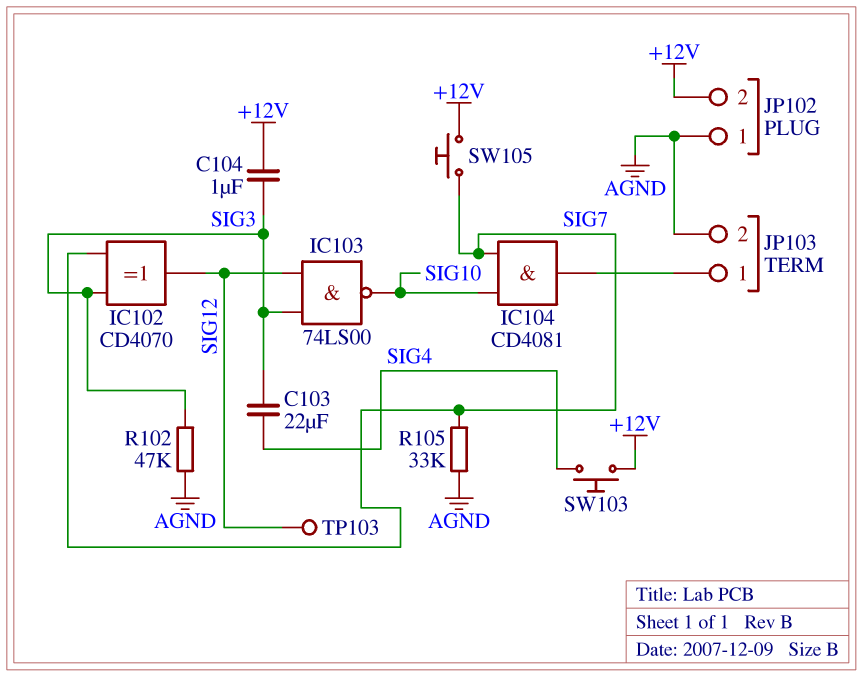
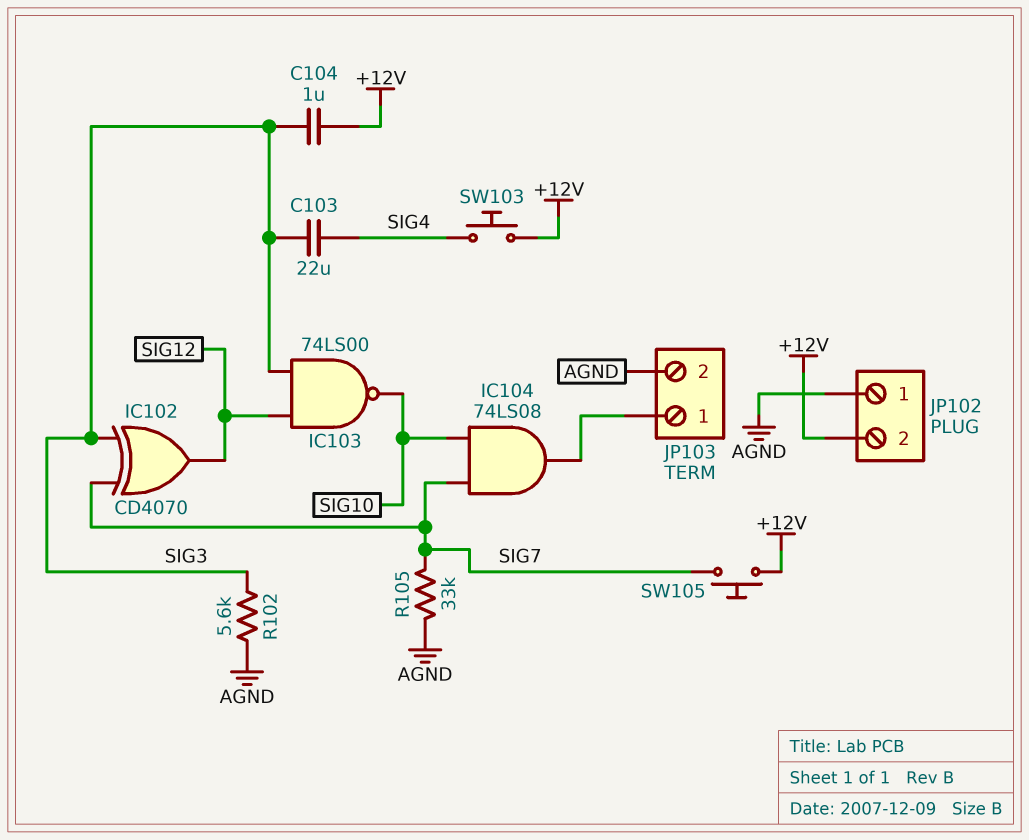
IC104: AND CD4081 (in SIG7, in SIG10, out JP103/1) -> AND 74LS08 (in SIG7, in SIG10, out JP103/1)
R102: 47k (AGND, SIG3) -> 5.6k (AGND, SIG3)
TP103: test point (SIG12) -> none

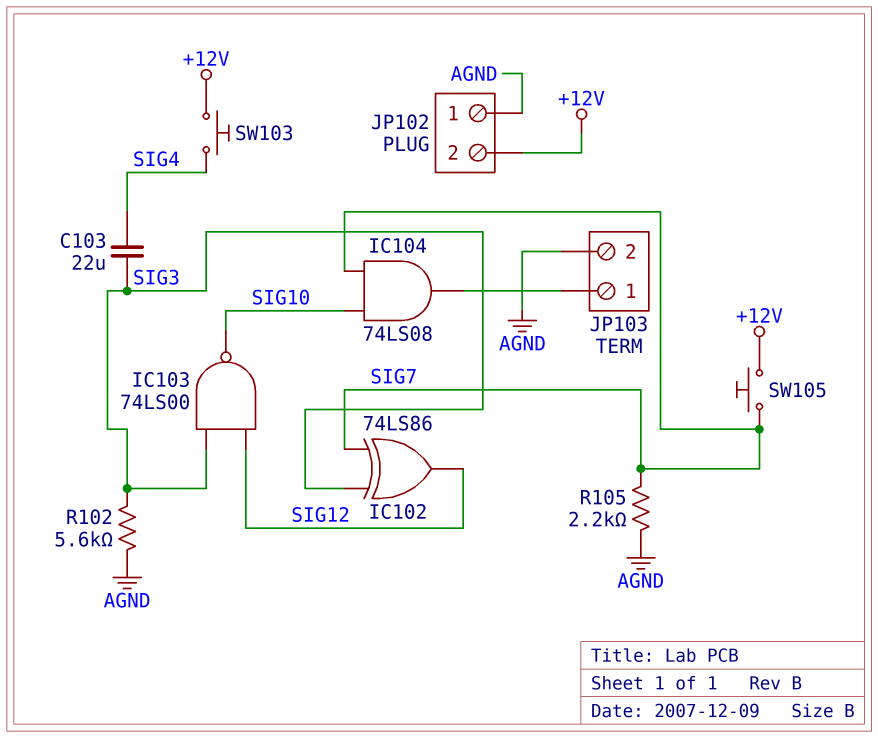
C104: 1uF (+12V, SIG3) -> none
IC102: XOR CD4070 (in SIG3, in SIG7, out SIG12) -> XOR 74LS86 (in SIG3, in SIG7, out SIG12)
R105: 33k (AGND, SIG7) -> 2.2k (AGND, SIG7)

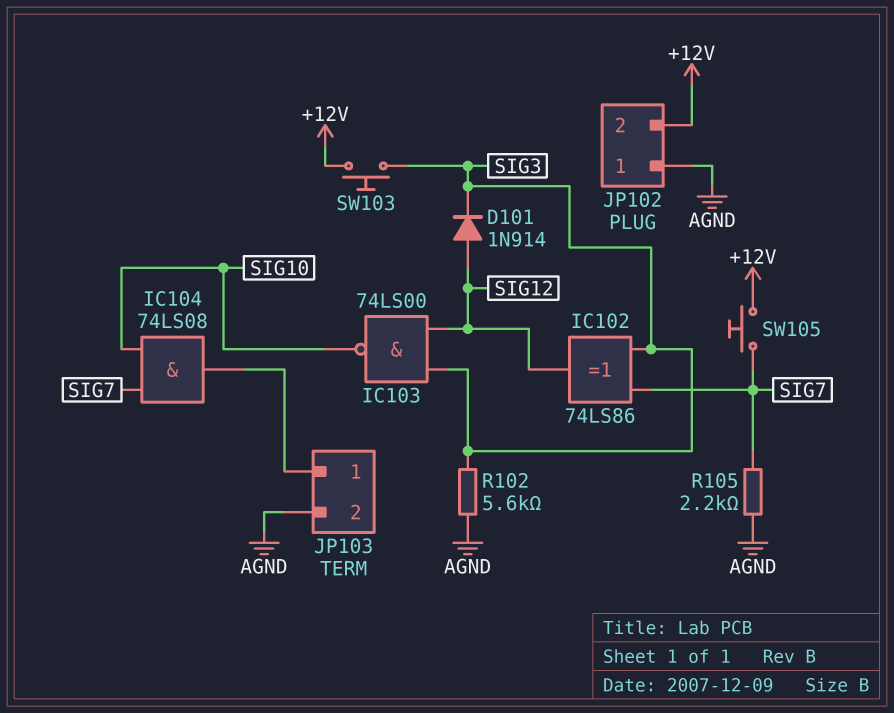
C103: 22uF (SIG3, SIG4) -> none
D101: none -> diode 1N914 (A SIG12, K SIG3)
SW103: button (+12V, SIG4) -> button (+12V, SIG3)

